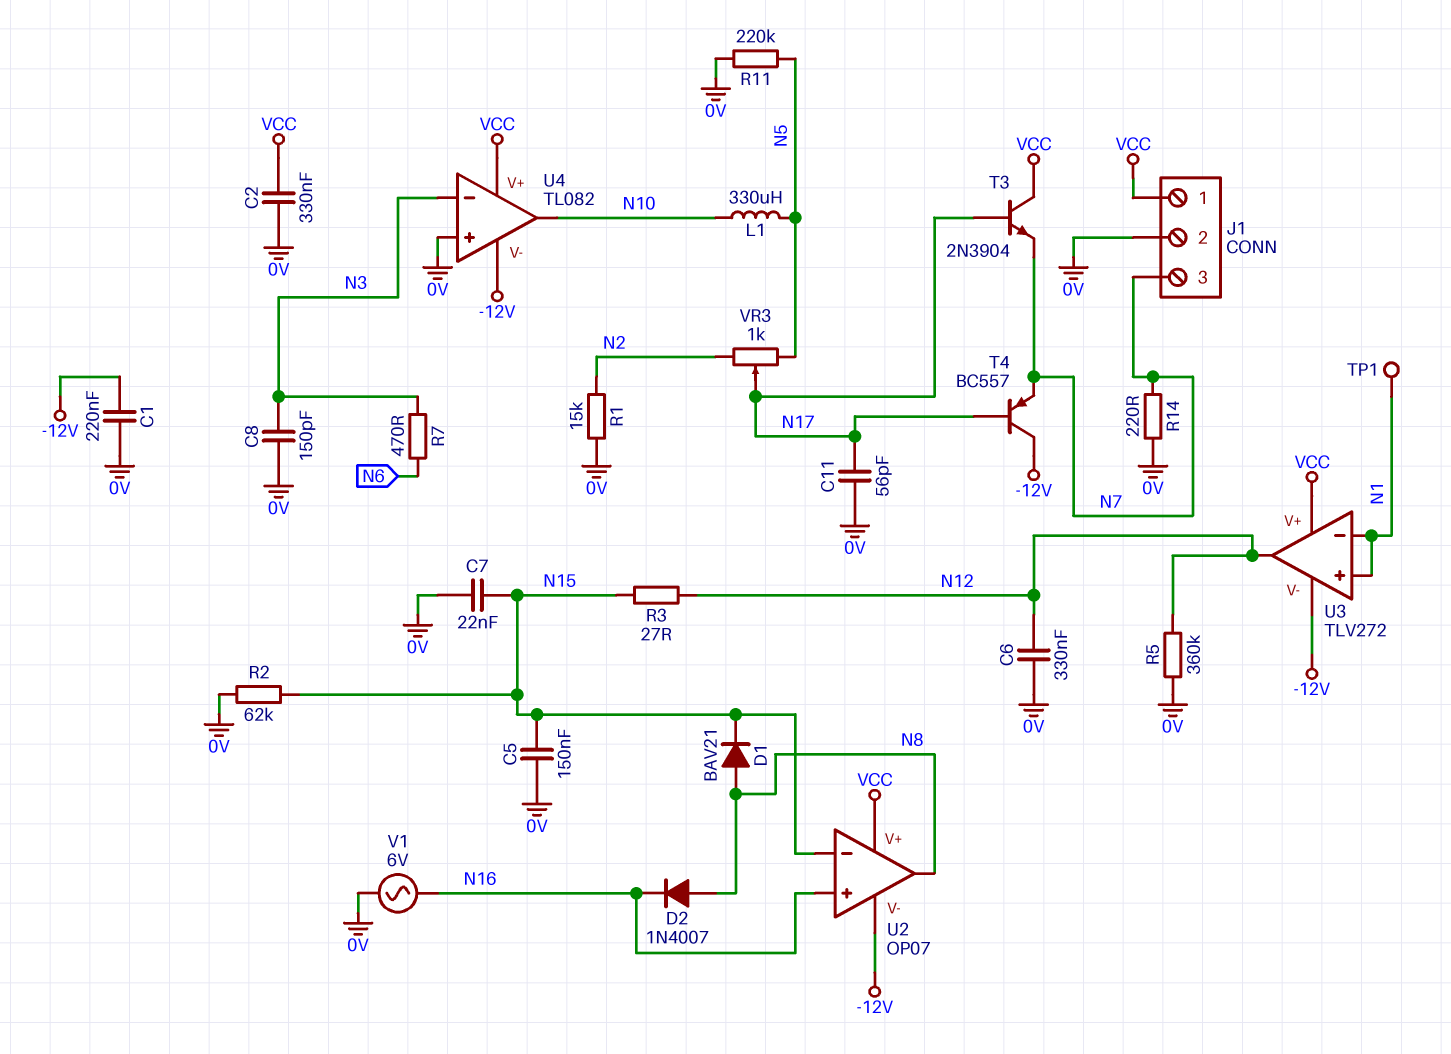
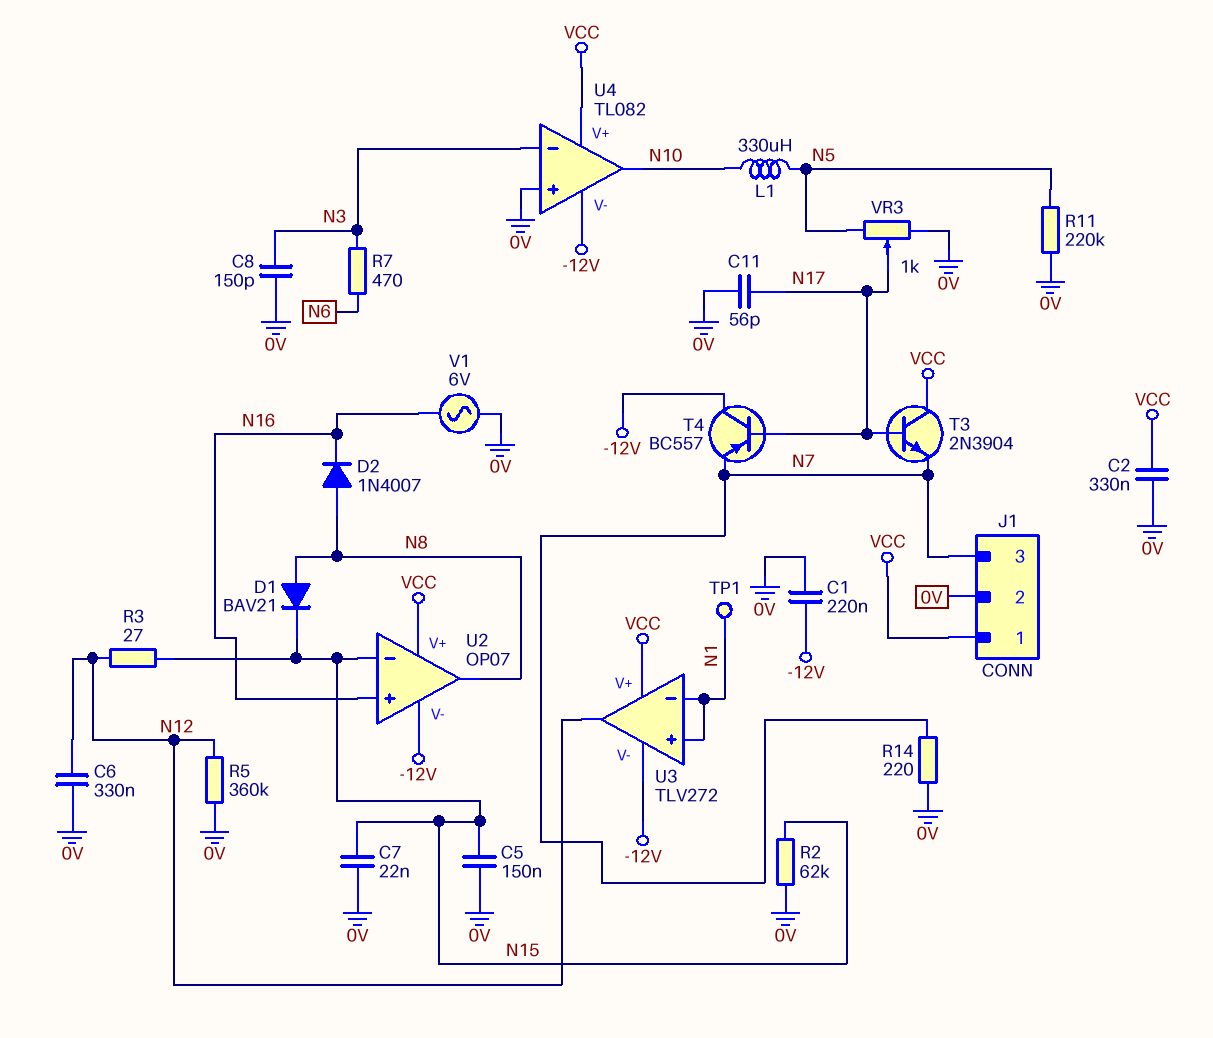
R1: 15k (0V, N2) -> none
VR3: 1k (N2, N5, wiper N17) -> 1k (0V, N5, wiper N17)

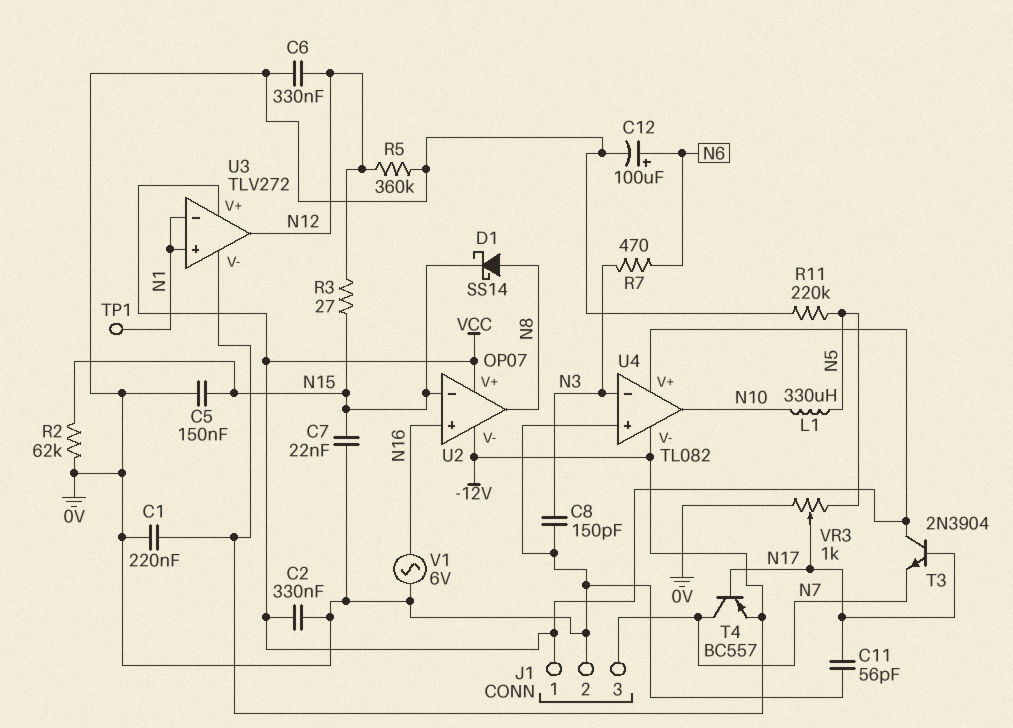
C12: none -> 100uF (plus N6, minus 0V)
D1: diode BAV21 (A N8, K N15) -> schottky SS14 (A N8, K N15)
D2: diode 1N4007 (A N8, K N16) -> none
R14: 220 (0V, N7) -> none
T4: PNP BC557 (B N17, C -12V, E N7) -> PNP BC557 (B N17, C N7, E -12V)

